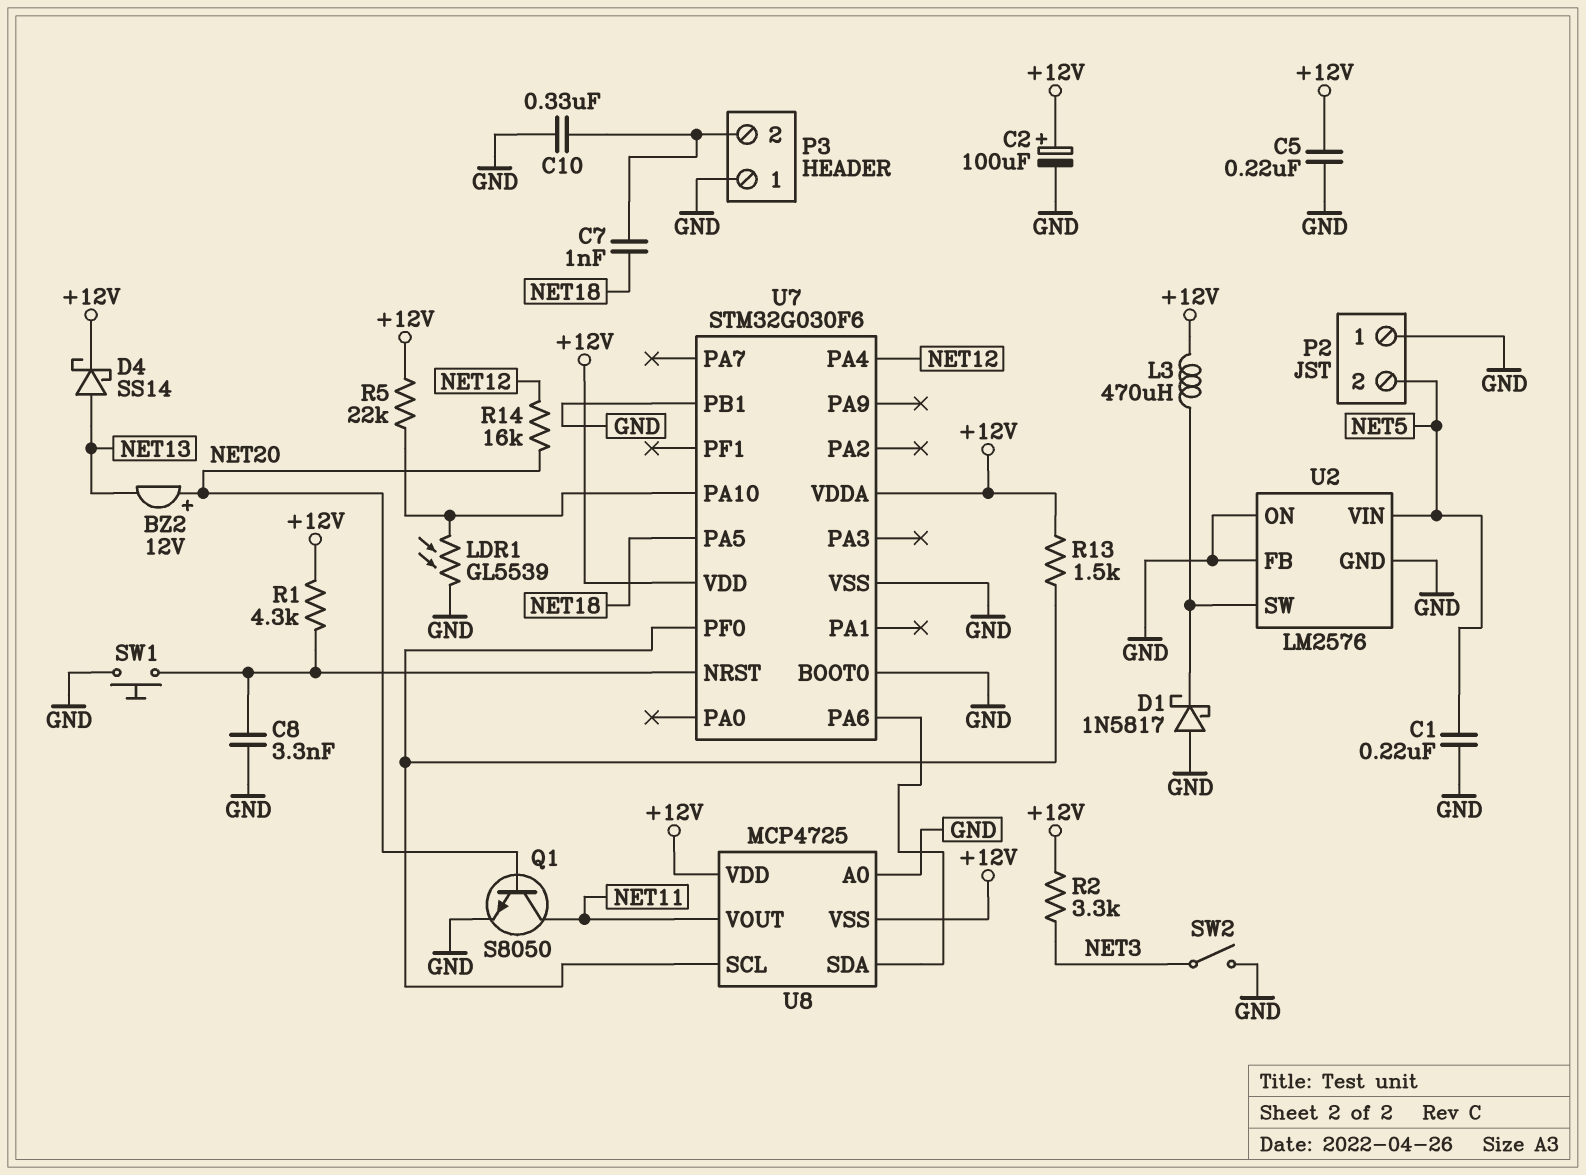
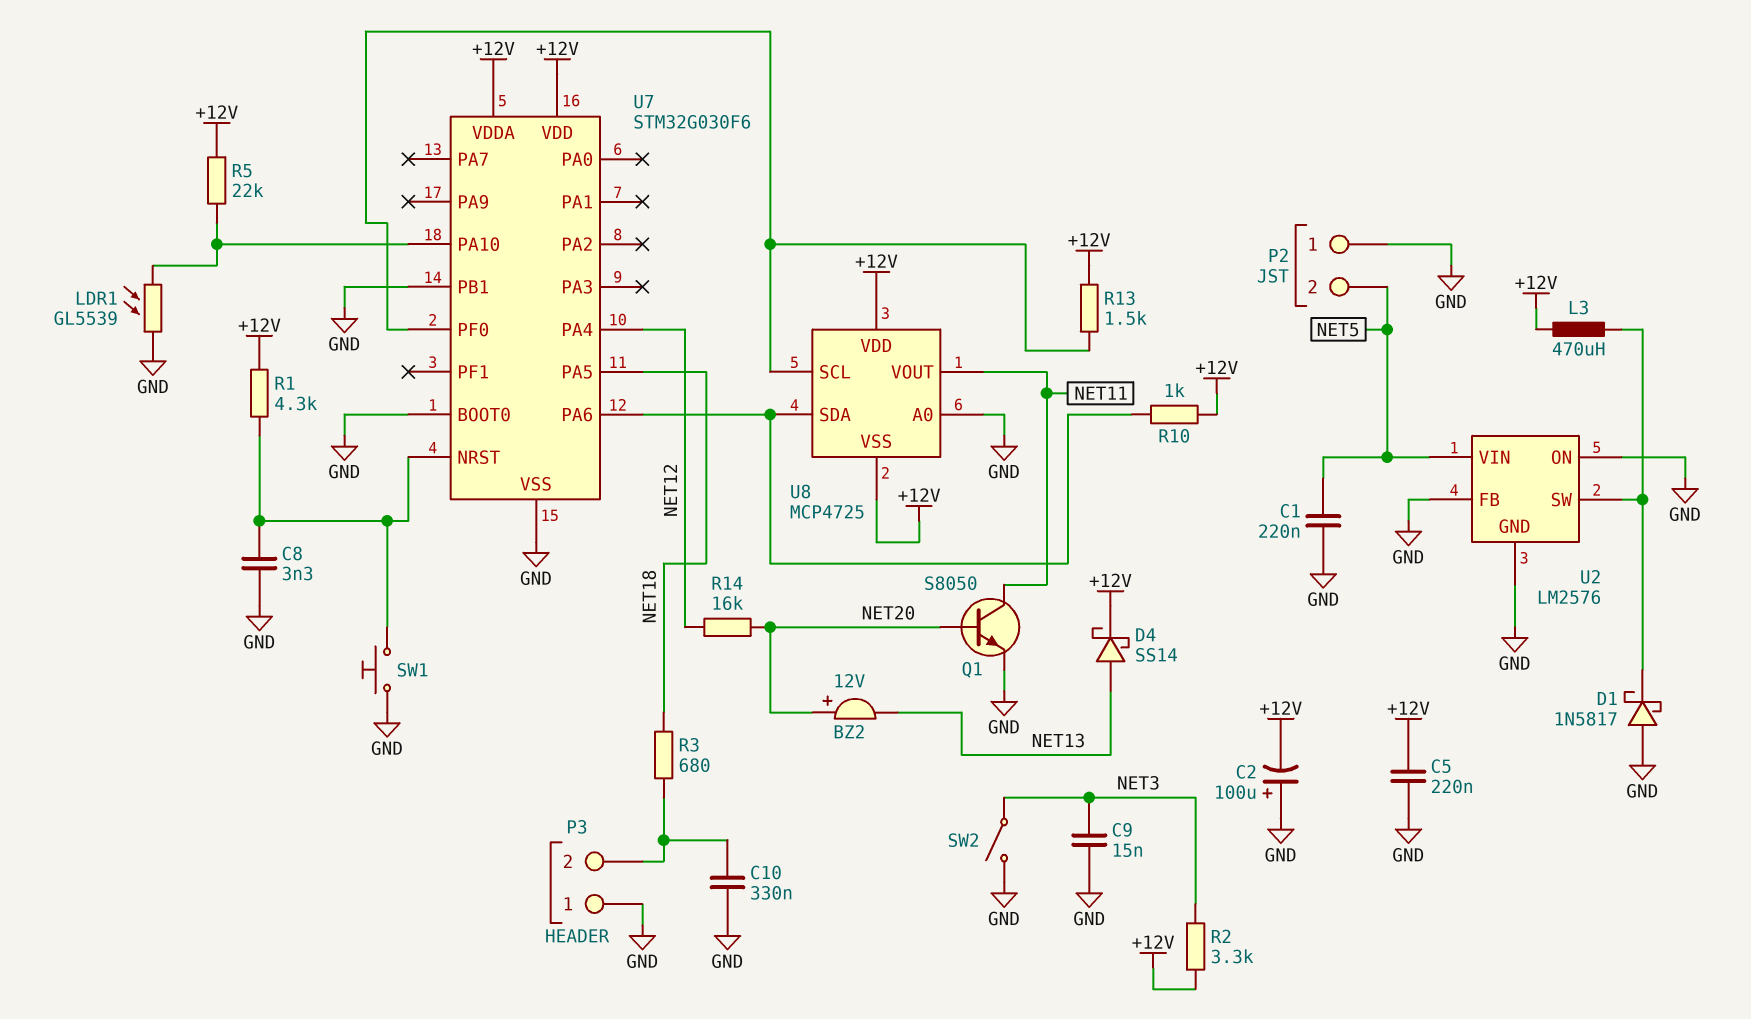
C2: 100uF (plus +12V, minus GND) -> 100uF (plus GND, minus +12V)
C7: 1nF (NET18, P3/2) -> none
C9: none -> 15nF (GND, NET3)
R3: none -> 680 (NET18, P3/2)
R10: none -> 1k (+12V, U7/PA6)

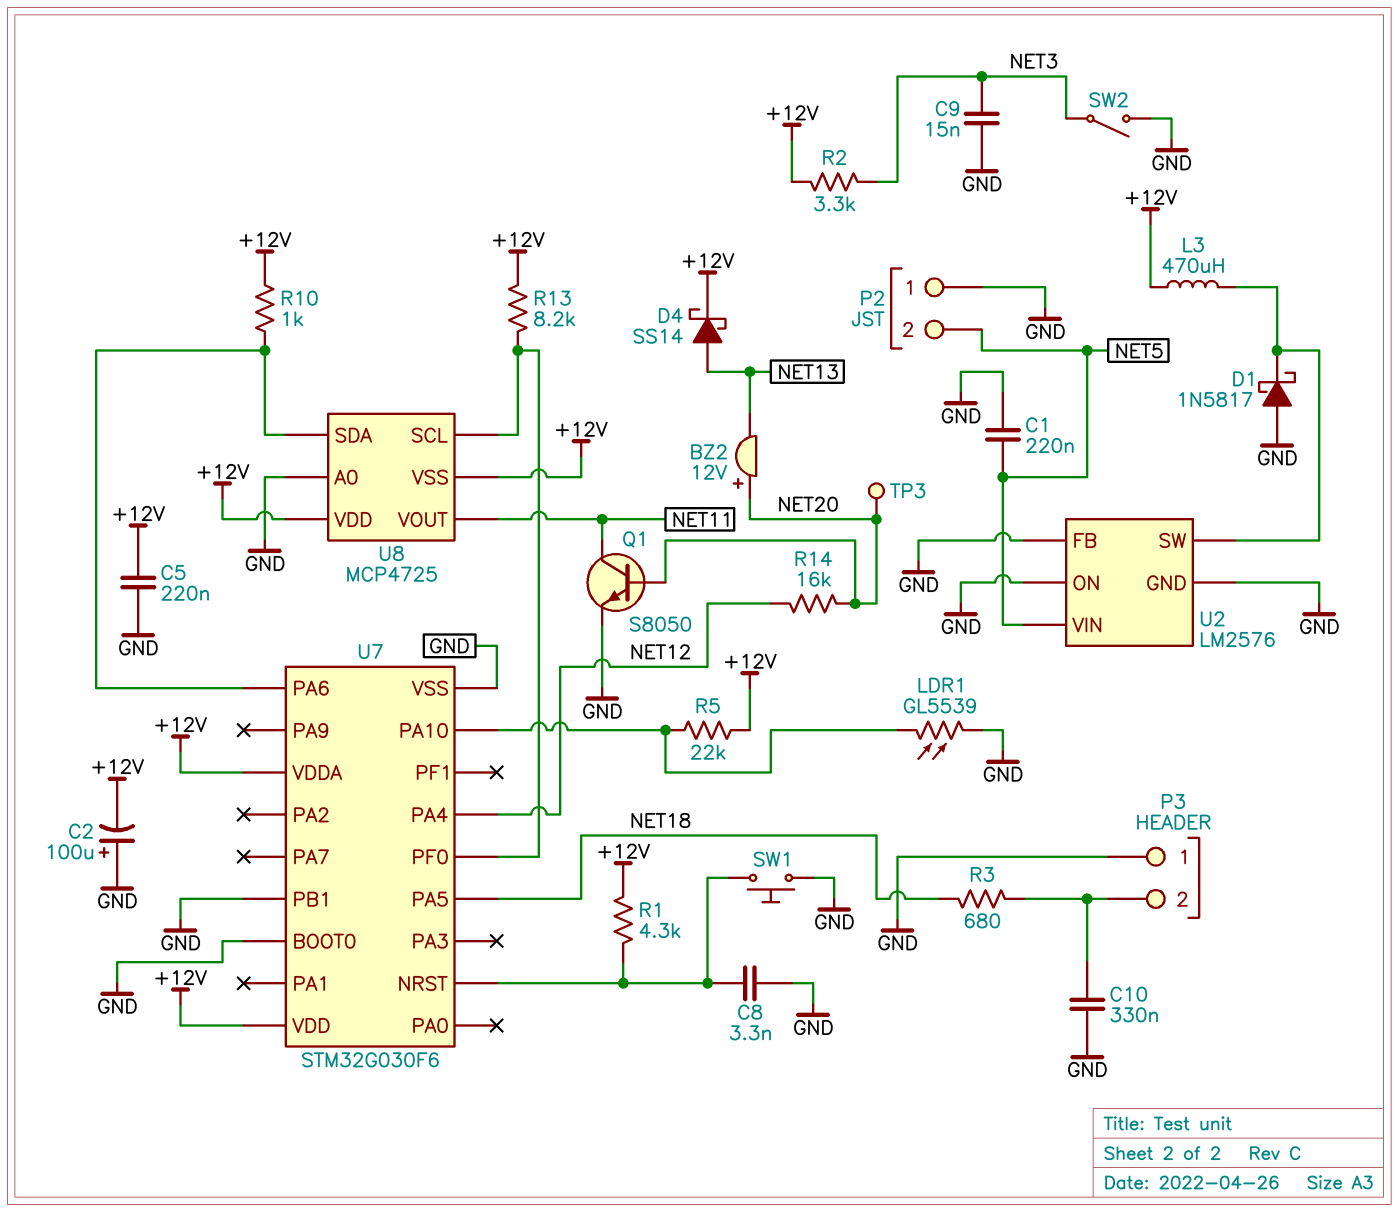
R13: 1.5k (+12V, U7/PF0) -> 8.2k (+12V, U7/PF0)
TP3: none -> test point (NET20)

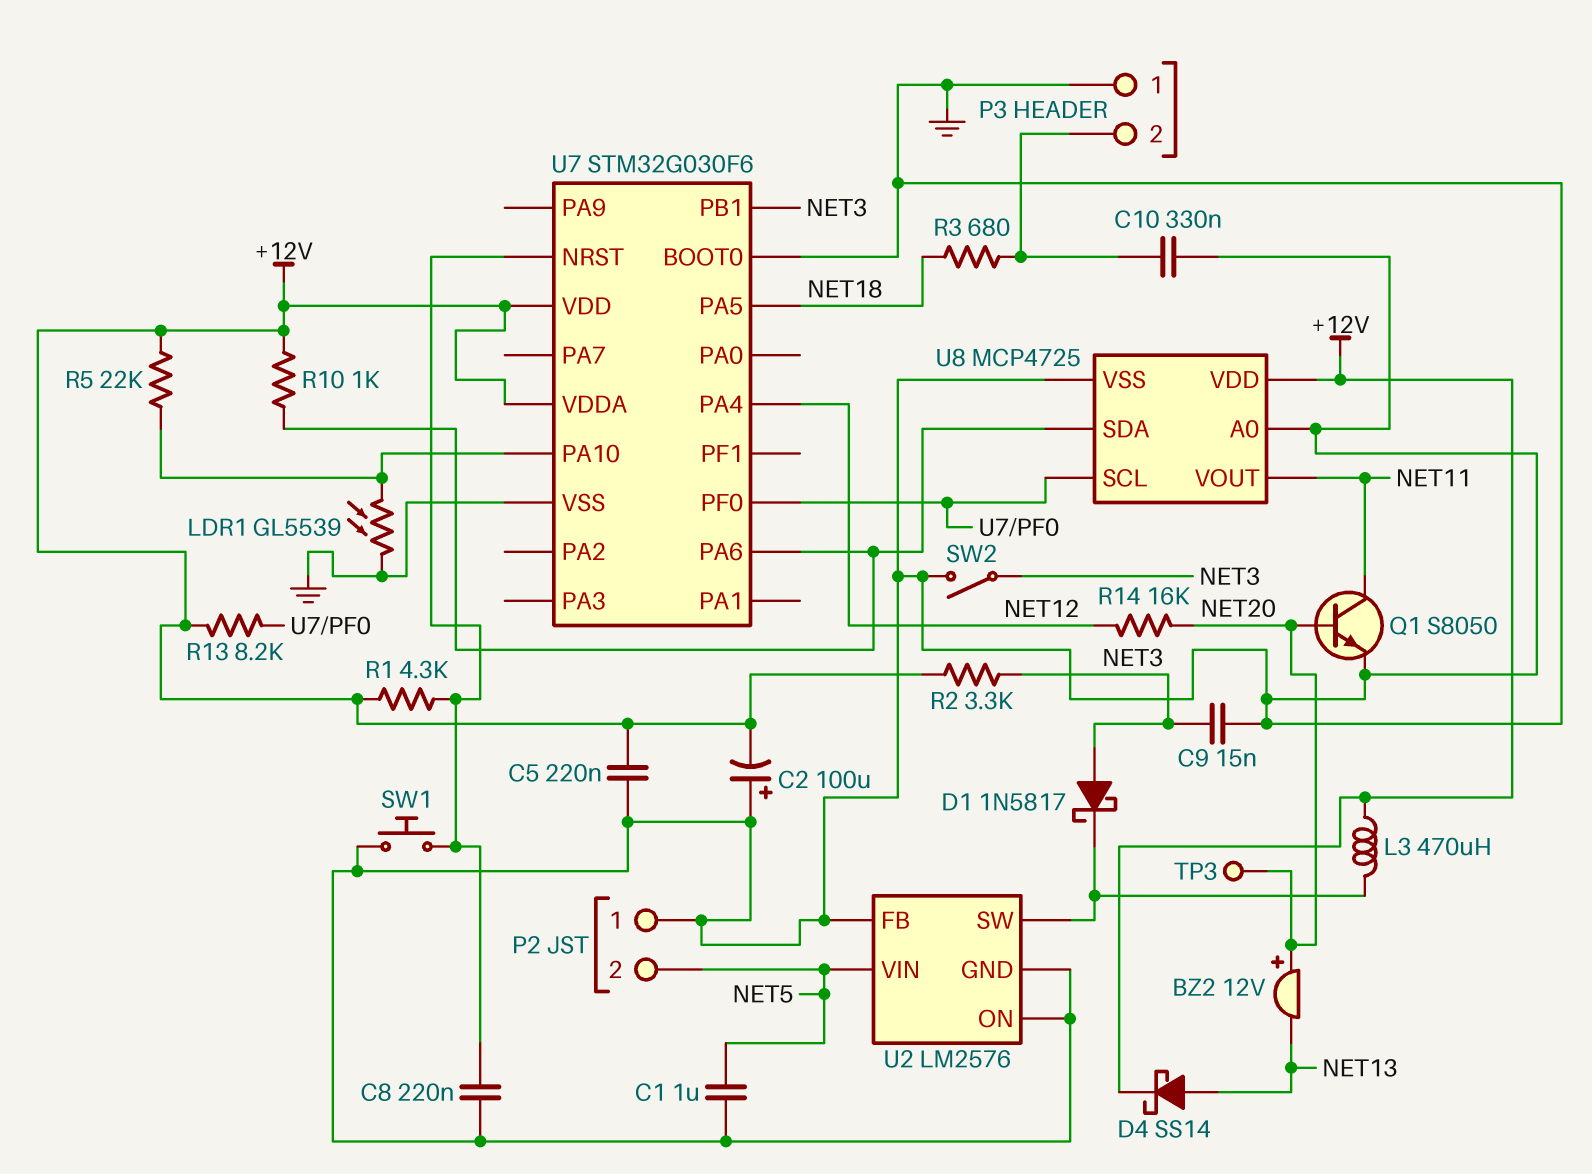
C1: 220nF (GND, NET5) -> 1uF (GND, NET5)
C8: 3.3nF (GND, U7/NRST) -> 220nF (GND, U7/NRST)
D1: schottky 1N5817 (A GND, K U2/SW) -> schottky 1N5817 (A NET3, K U2/SW)
U7 pin PB1: GND -> NET3
U8 pin VSS: +12V -> GND

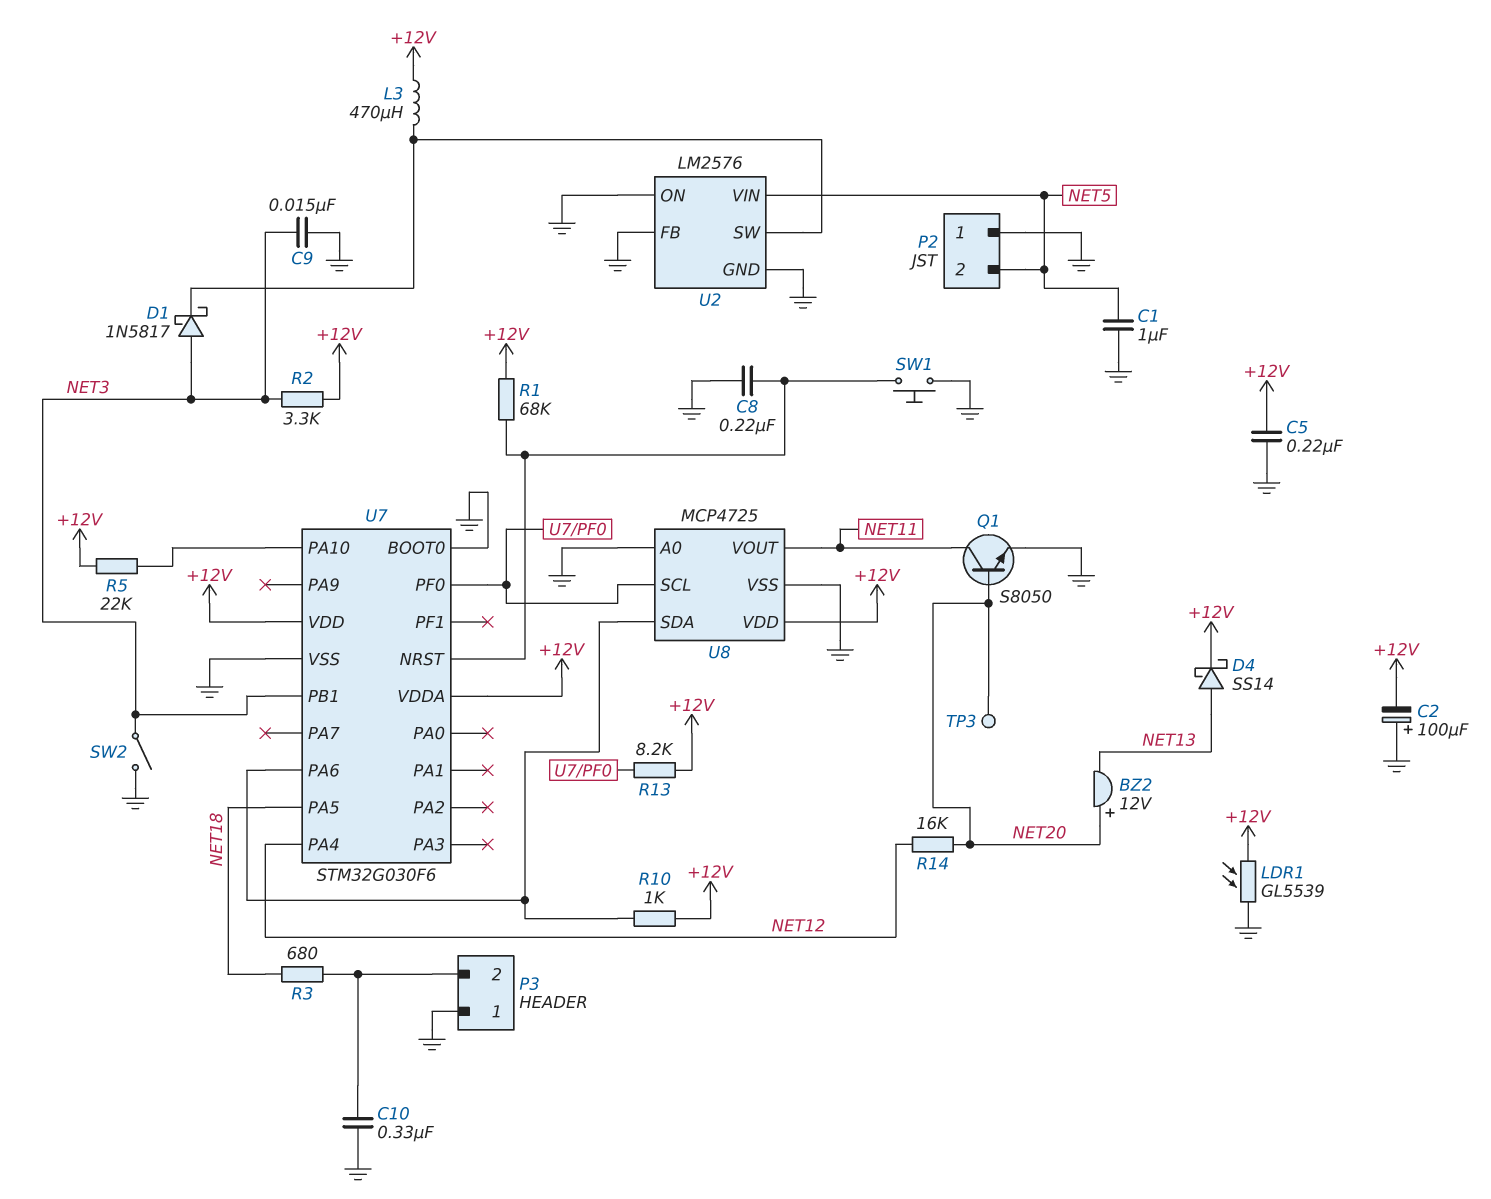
LDR1: GL5539 (GND, U7/PA10) -> GL5539 (+12V, GND)
R1: 4.3k (+12V, U7/NRST) -> 68k (+12V, U7/NRST)

